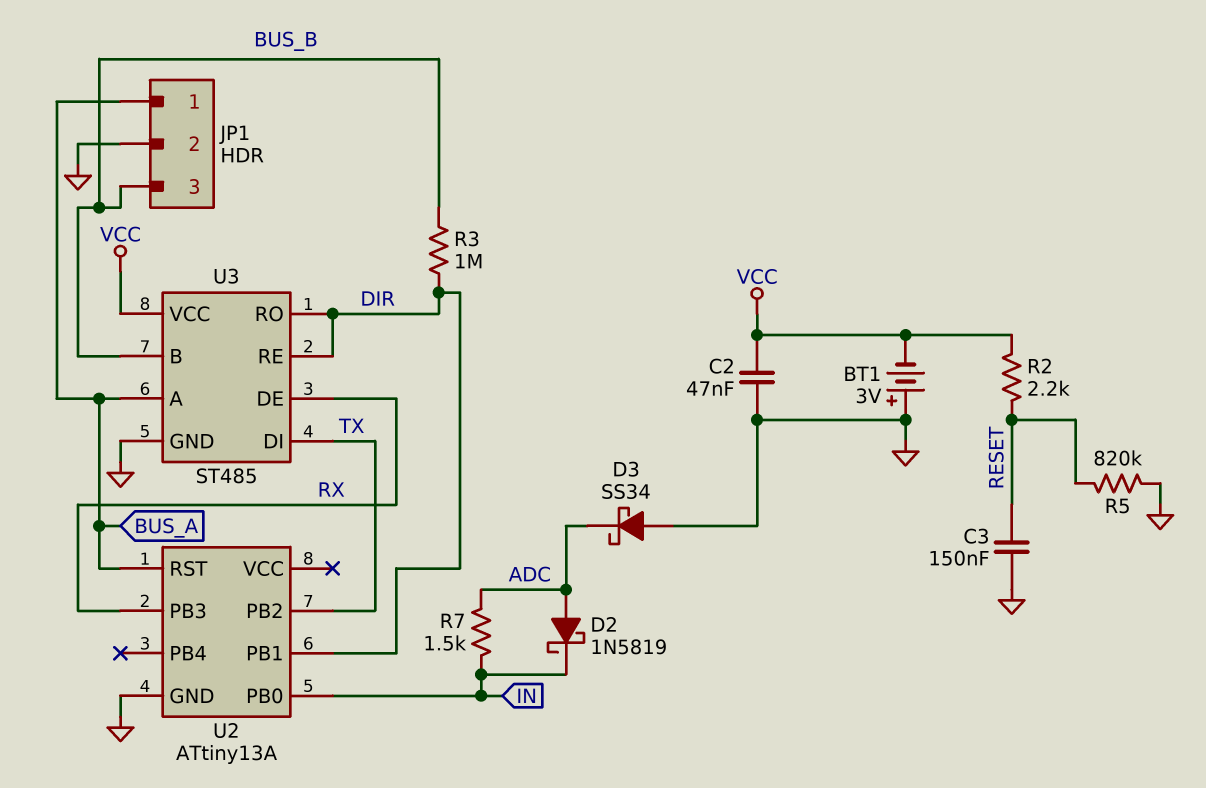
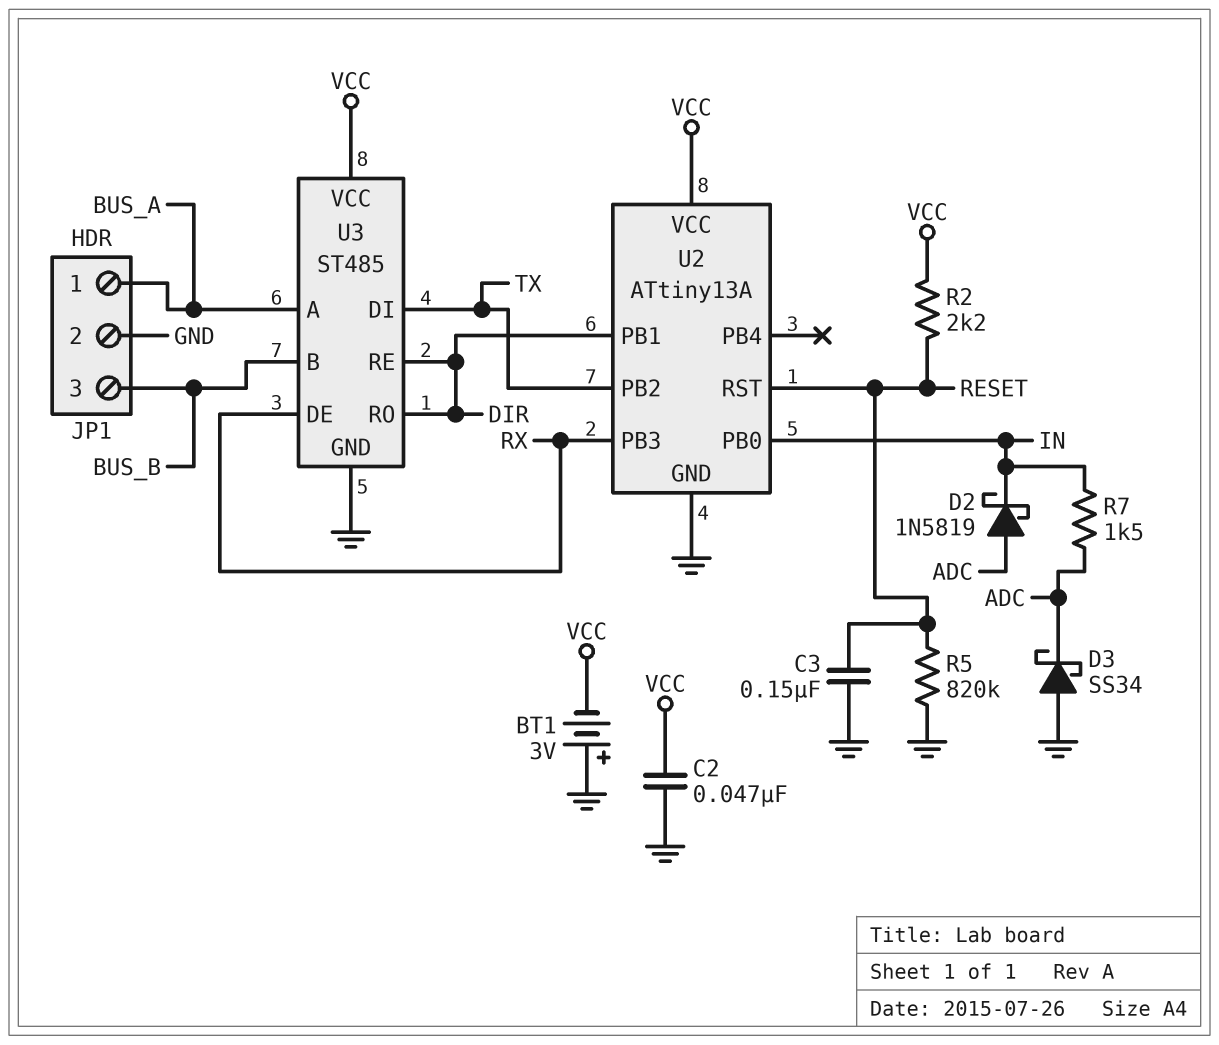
R3: 1M (BUS_B, DIR) -> none
U2 pin RST: BUS_A -> RESET
U2 pin VCC: none -> VCC

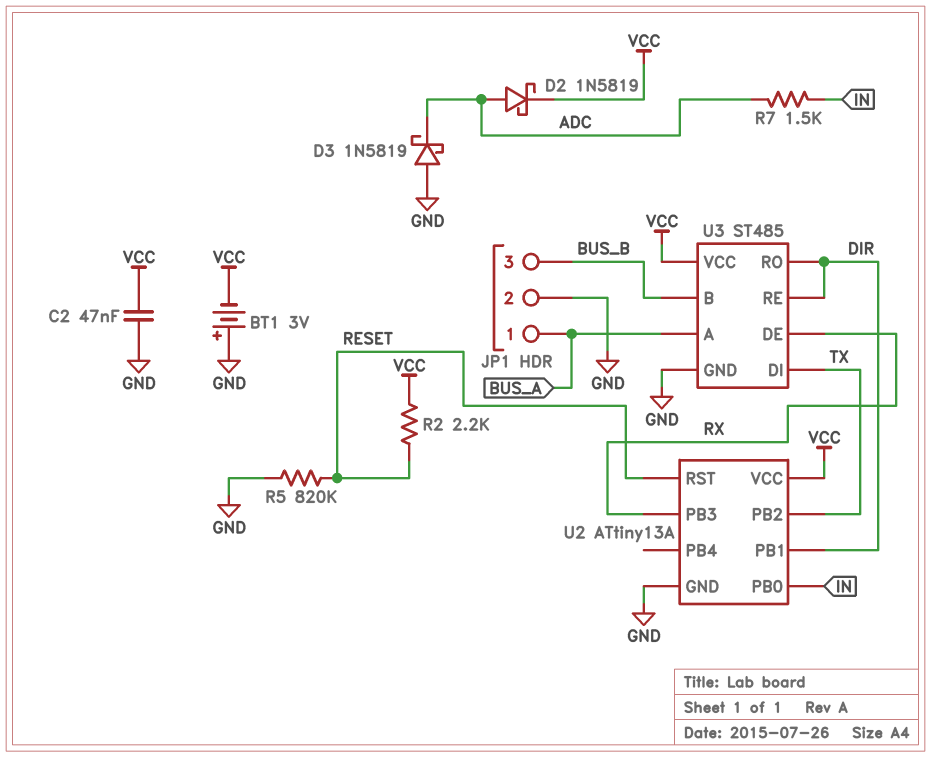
C3: 150nF (GND, RESET) -> none
D2: schottky 1N5819 (A ADC, K IN) -> schottky 1N5819 (A ADC, K VCC)
D3: schottky SS34 (A GND, K ADC) -> schottky 1N5819 (A GND, K ADC)

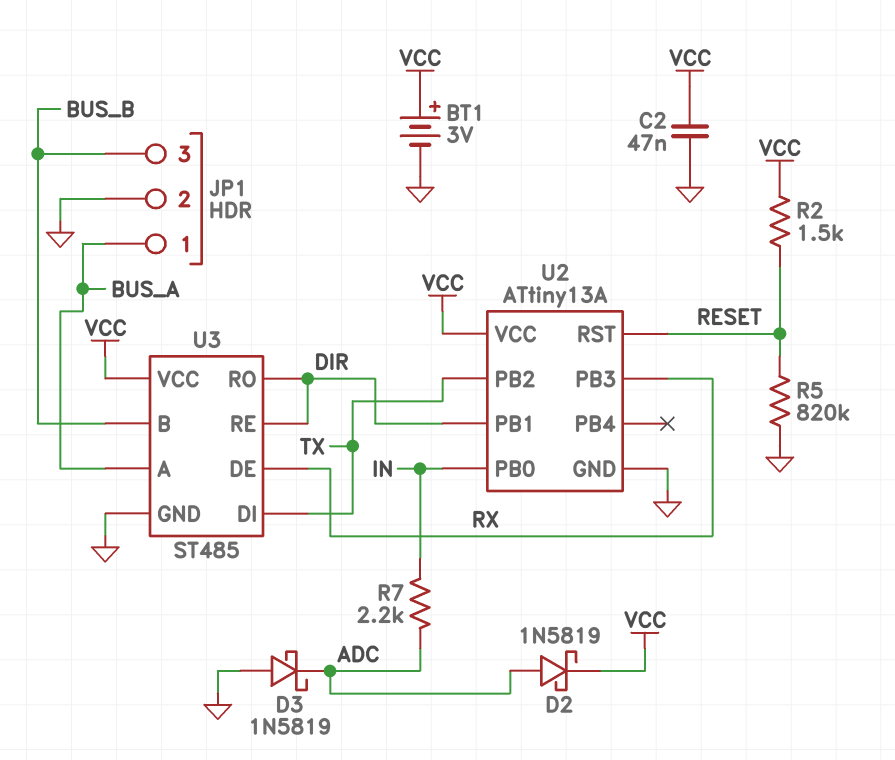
BT1: 3V (plus GND, minus VCC) -> 3V (plus VCC, minus GND)
R2: 2.2k (RESET, VCC) -> 1.5k (RESET, VCC)
R7: 1.5k (ADC, IN) -> 2.2k (ADC, IN)

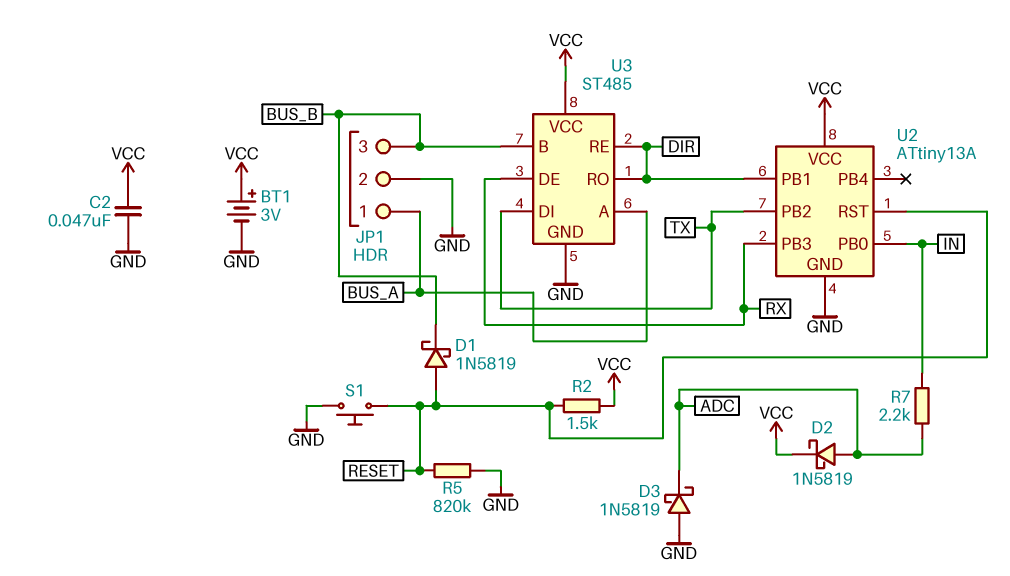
D1: none -> schottky 1N5819 (A RESET, K BUS_B)
S1: none -> button (GND, RESET)

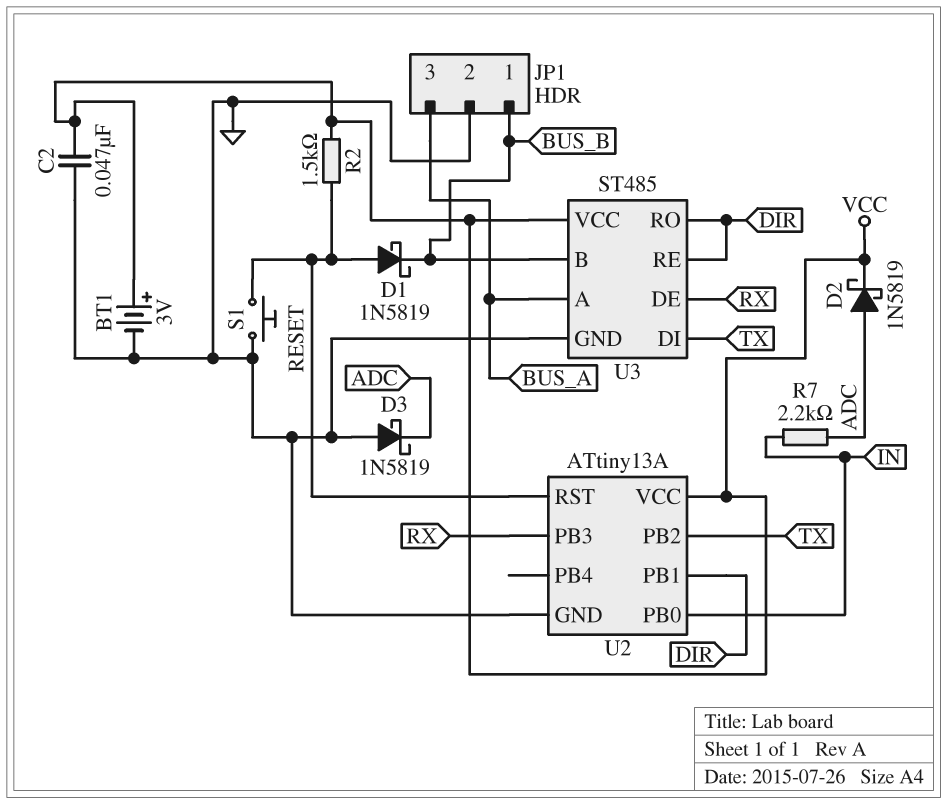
JP1 pin 1: BUS_A -> BUS_B
JP1 pin 3: BUS_B -> BUS_A
R5: 820k (GND, RESET) -> none

